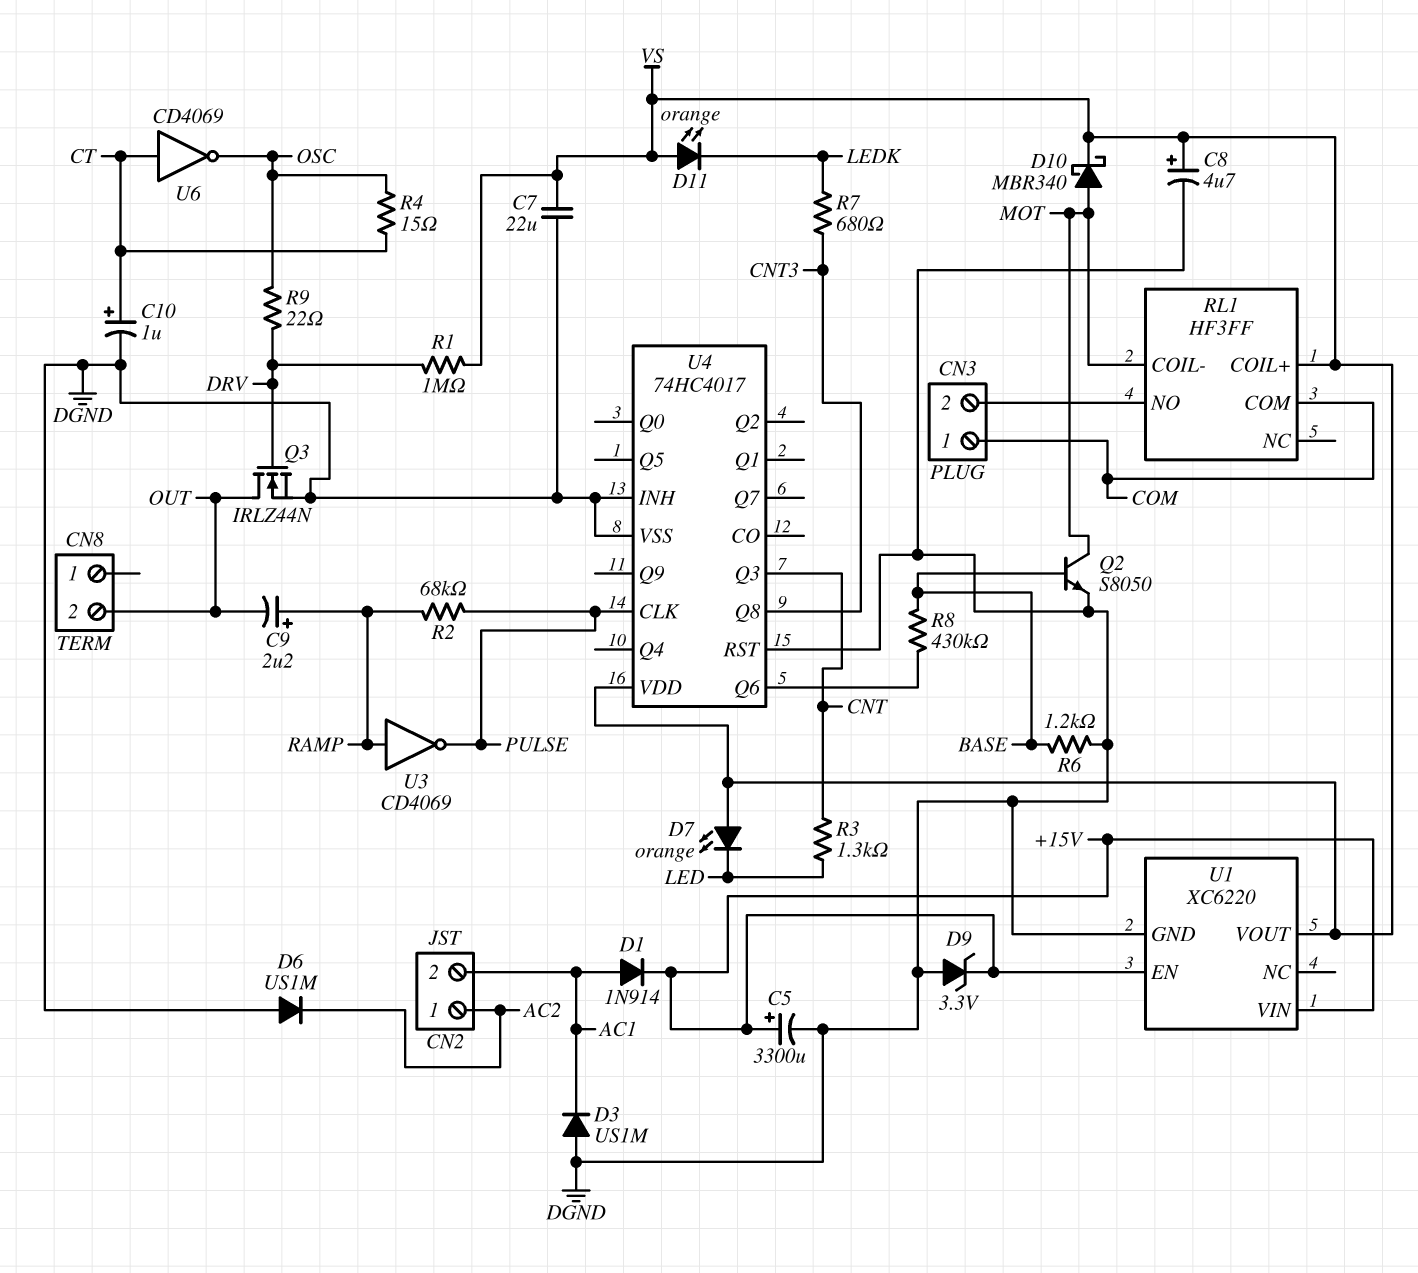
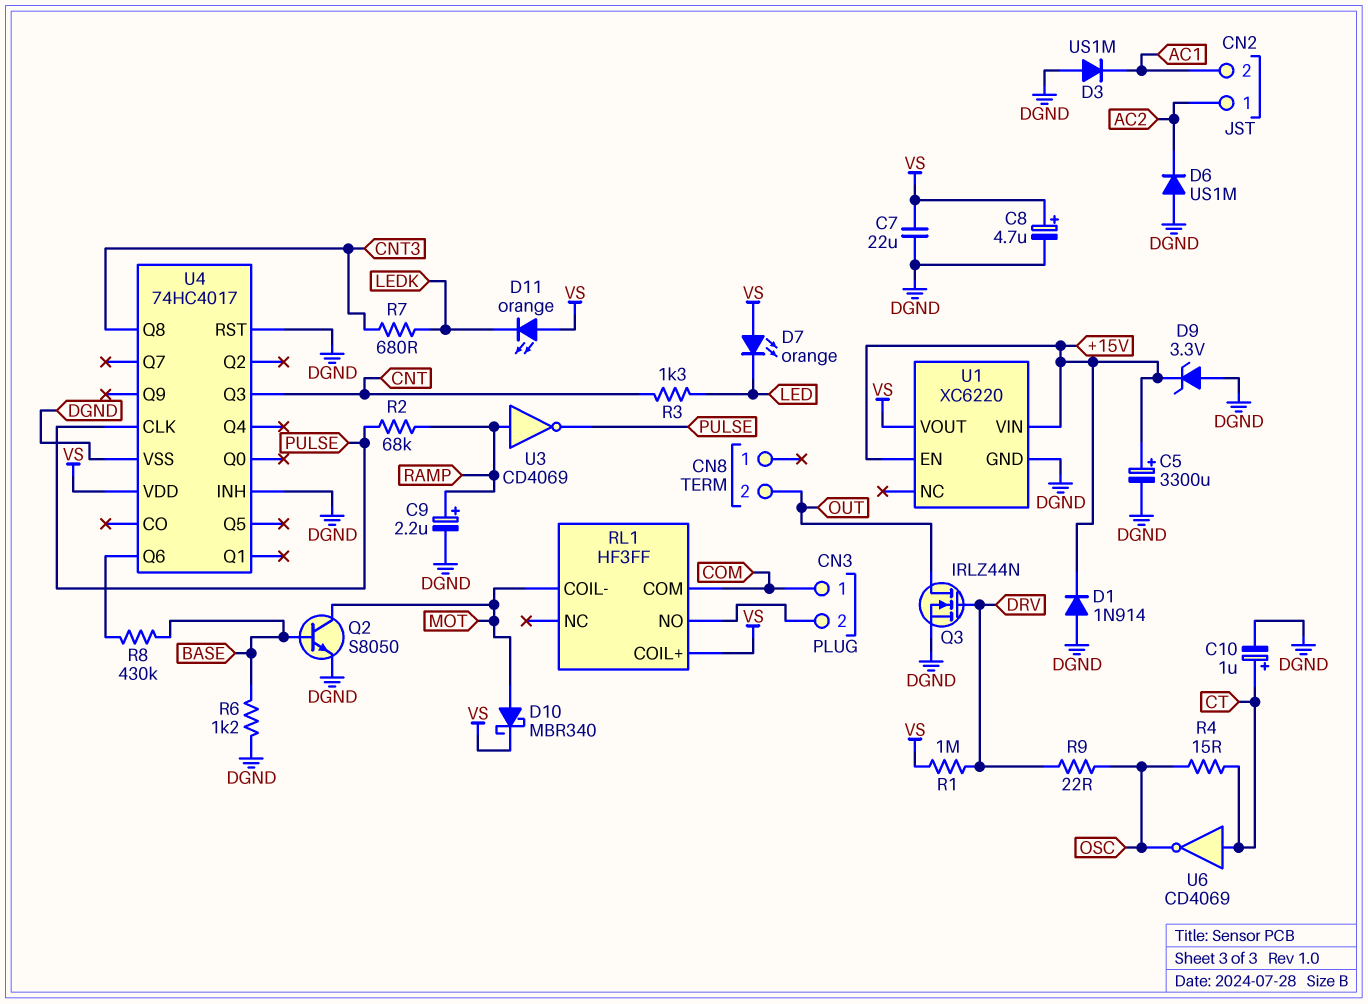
C9: 2.2uF (plus RAMP, minus OUT) -> 2.2uF (plus RAMP, minus DGND)
D1: diode 1N914 (A AC1, K +15V) -> diode 1N914 (A DGND, K +15V)

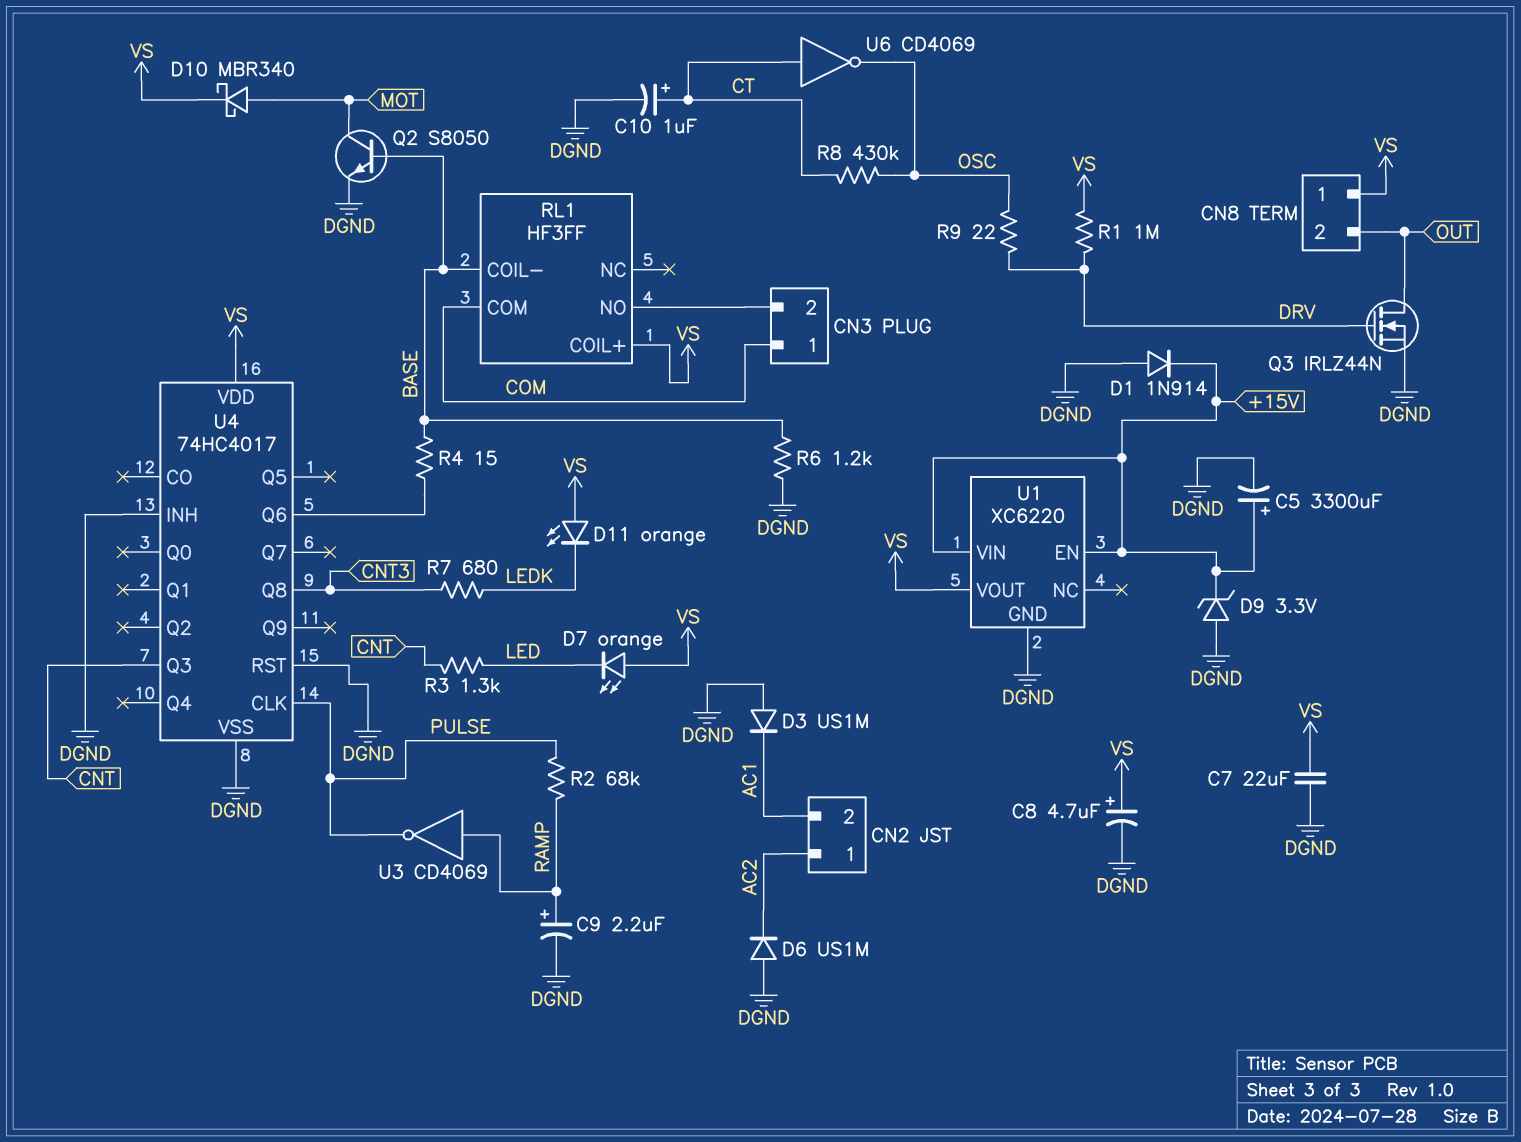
CN8 pin 1: none -> VS
R4: 15 (CT, OSC) -> 15 (BASE, U4/Q6)
R8: 430k (BASE, U4/Q6) -> 430k (CT, OSC)
RL1 pin COIL-: MOT -> BASE

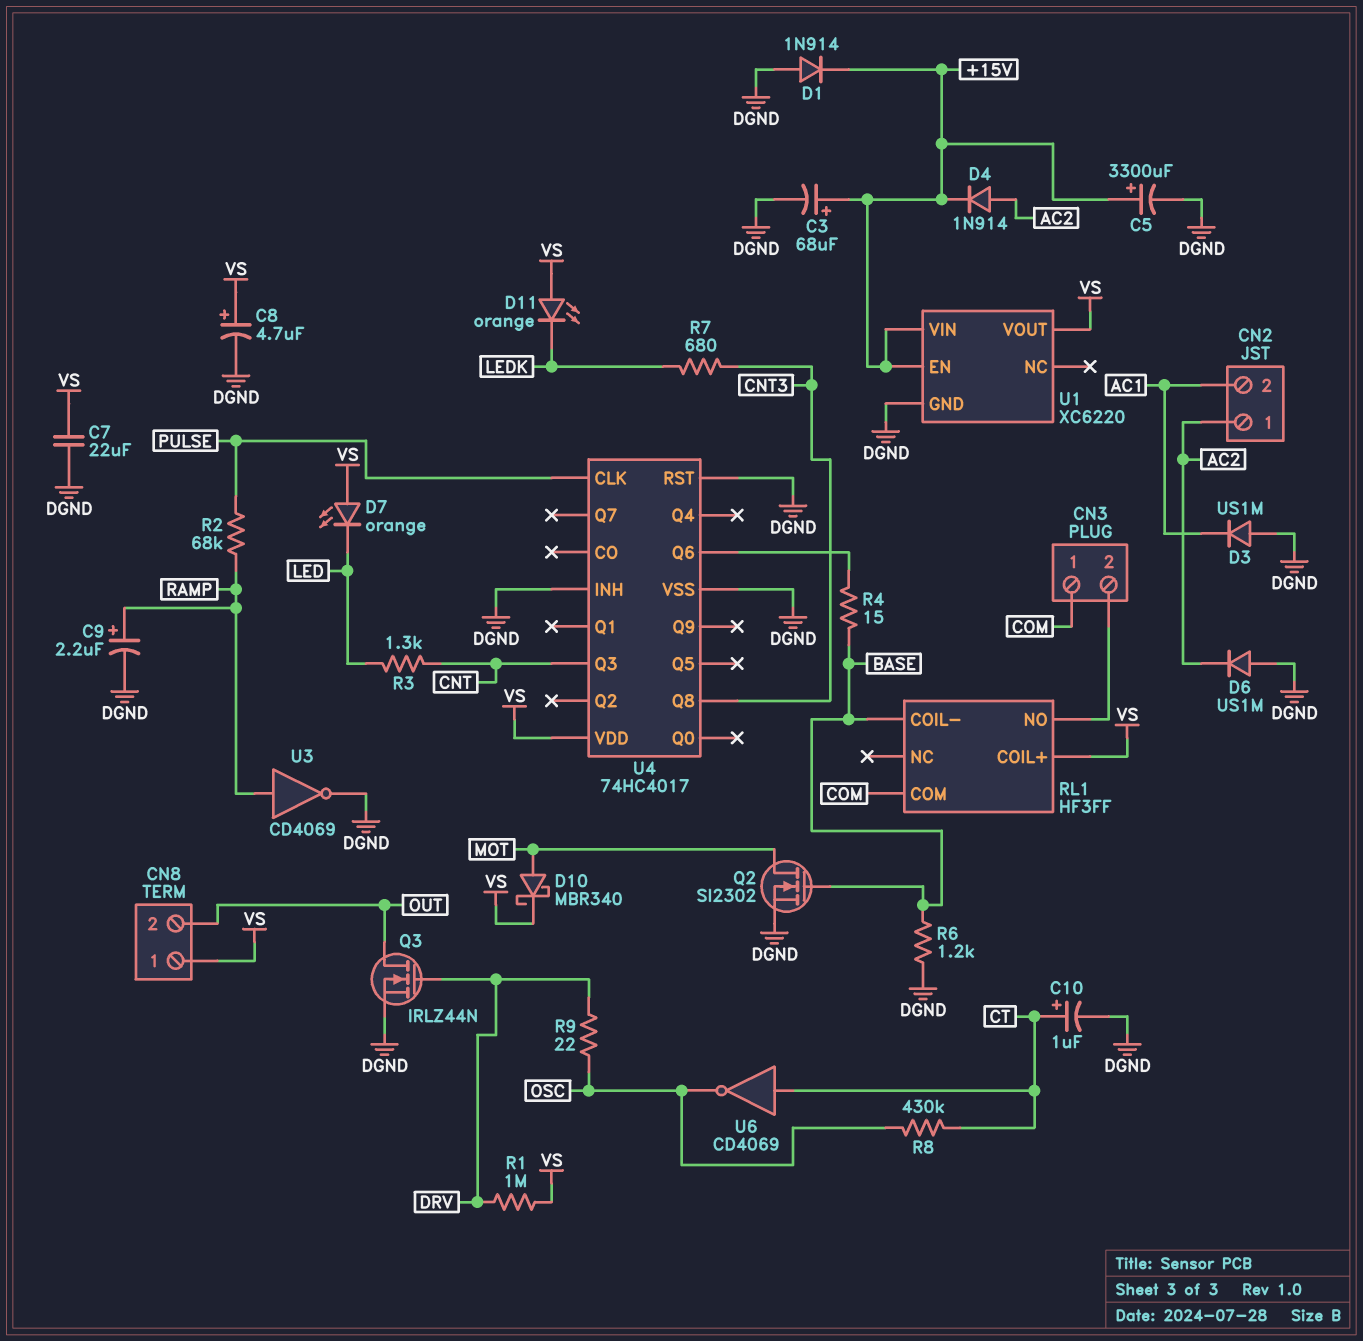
C3: none -> 68uF (plus +15V, minus DGND)
D4: none -> diode 1N914 (A AC2, K +15V)
D9: zener 3.3V (A DGND, K +15V) -> none
Q2: NPN S8050 (B BASE, C MOT, E DGND) -> NMOS SI2302 (G BASE, D MOT, S DGND)
U3: NOT CD4069 (in RAMP, out PULSE) -> NOT CD4069 (in RAMP, out DGND)

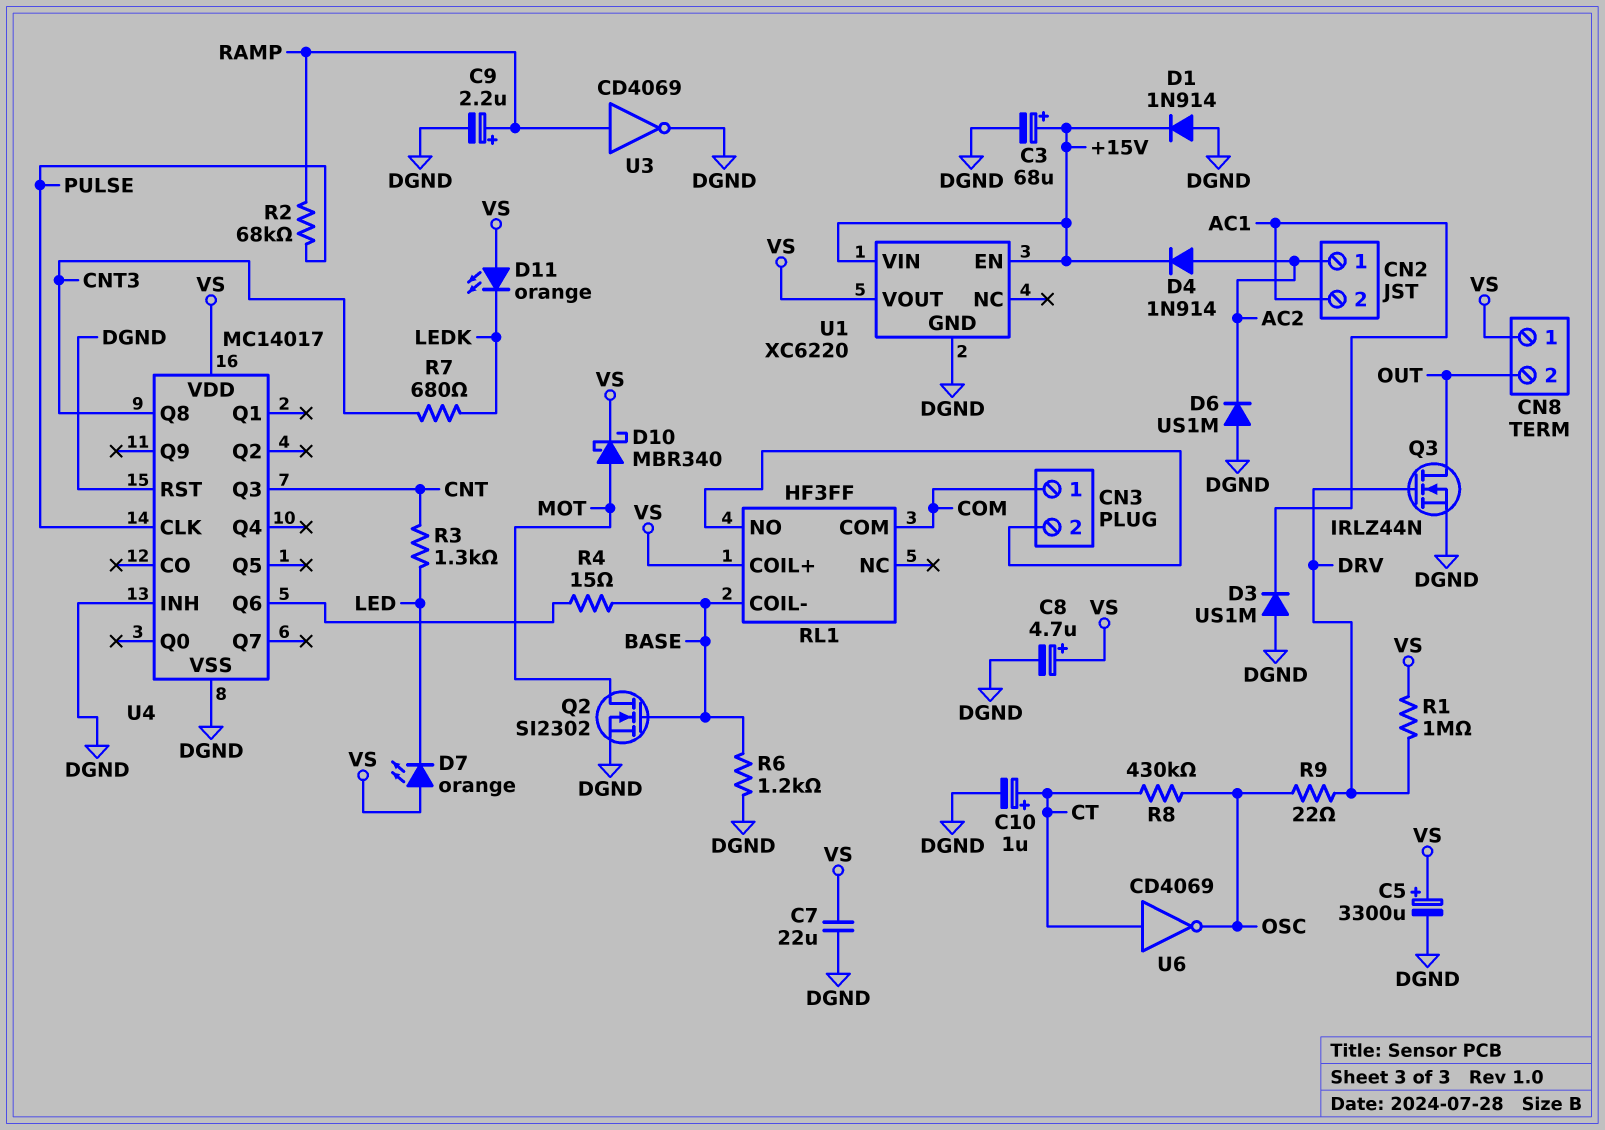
C5: 3300uF (plus +15V, minus DGND) -> 3300uF (plus VS, minus DGND)
U4: 74HC4017 -> MC14017

